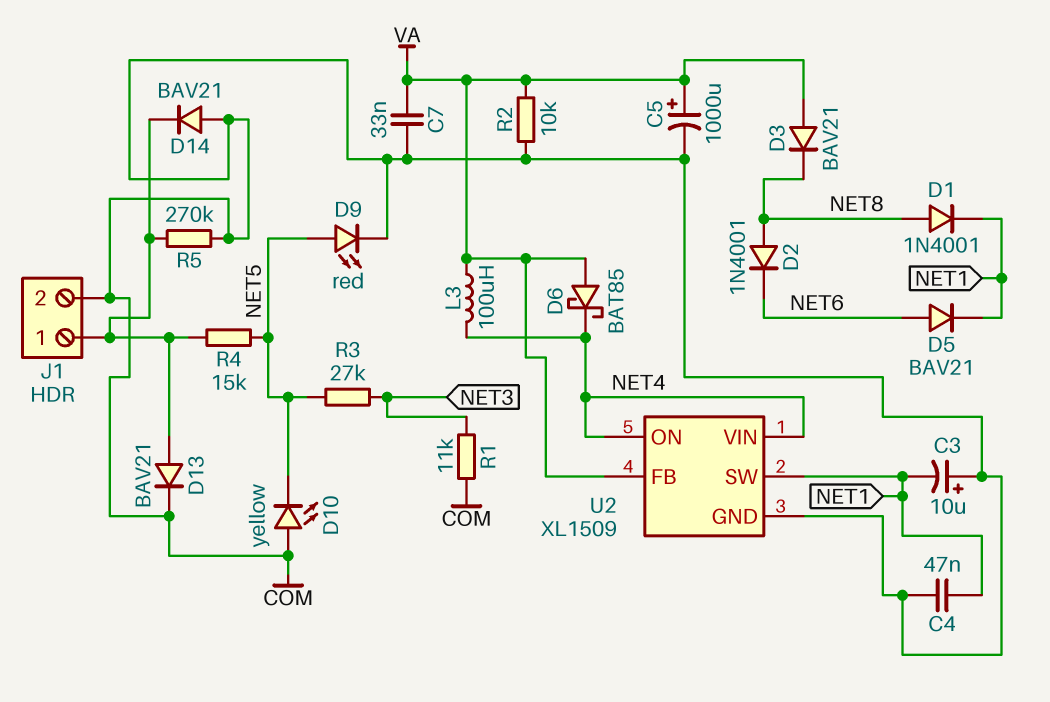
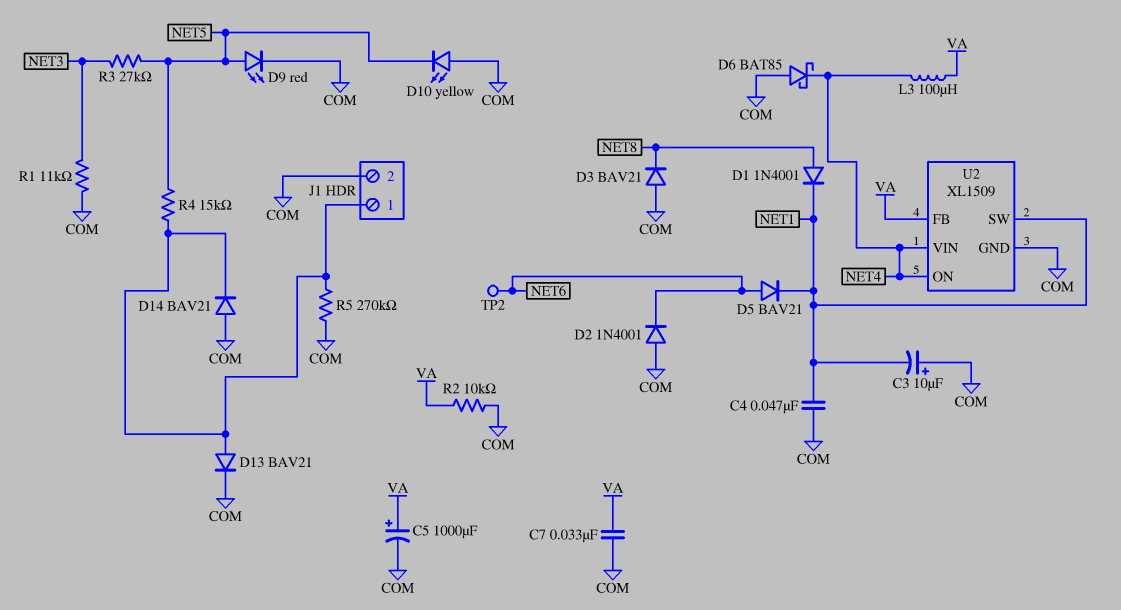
D2: diode 1N4001 (A NET8, K NET6) -> diode 1N4001 (A COM, K NET6)
D3: diode BAV21 (A VA, K NET8) -> diode BAV21 (A COM, K NET8)
D6: schottky BAT85 (A VA, K NET4) -> schottky BAT85 (A COM, K NET4)
TP2: none -> test point (NET6)

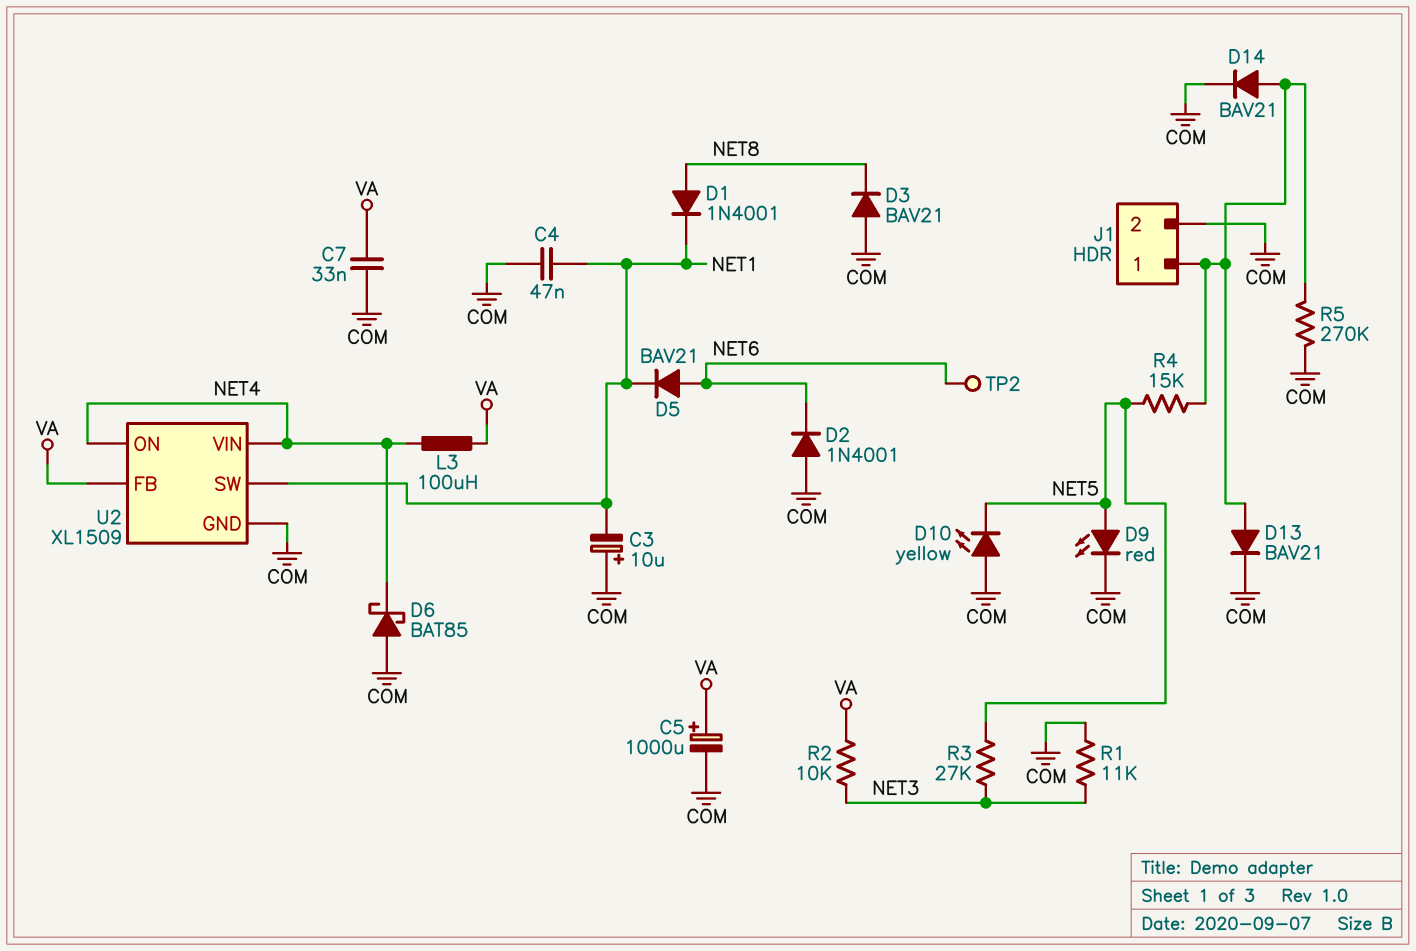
D14: diode BAV21 (A COM, K J1/1) -> diode BAV21 (A J1/1, K COM)
R2: 10k (COM, VA) -> 10k (NET3, VA)

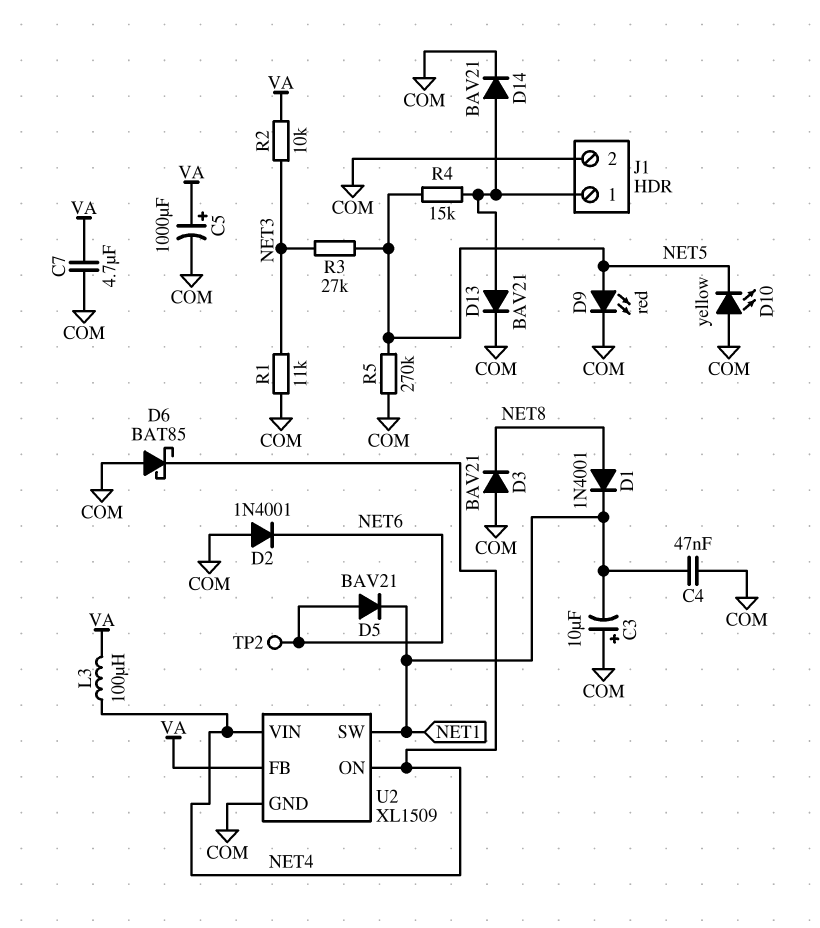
C7: 33nF (COM, VA) -> 4.7uF (COM, VA)
R5: 270k (COM, J1/1) -> 270k (COM, NET5)

